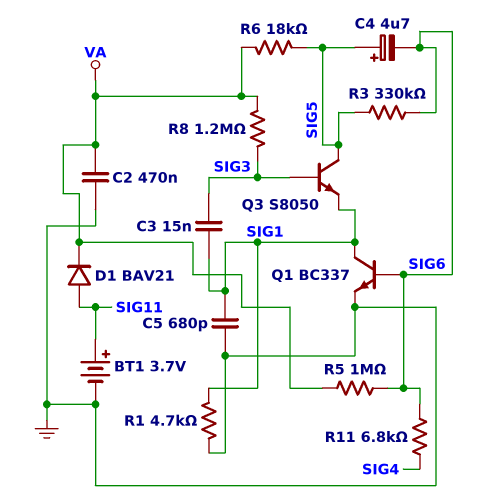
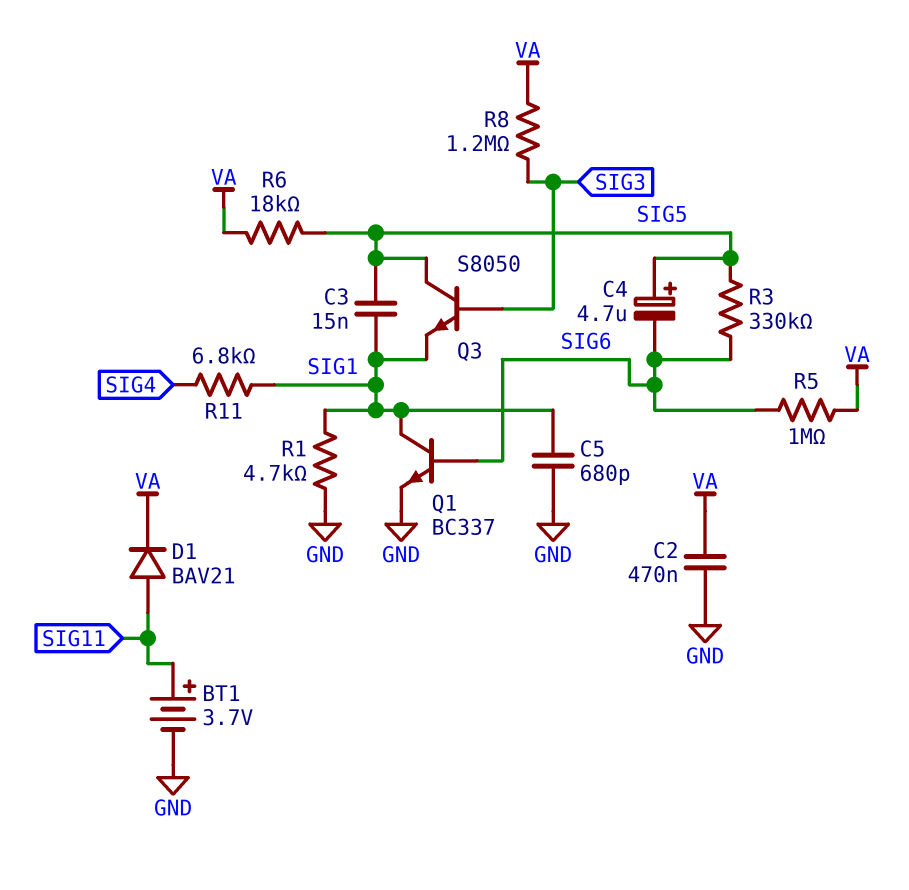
C3: 15nF (SIG1, SIG3) -> 15nF (SIG1, SIG5)
R11: 6.8k (SIG4, SIG6) -> 6.8k (SIG1, SIG4)

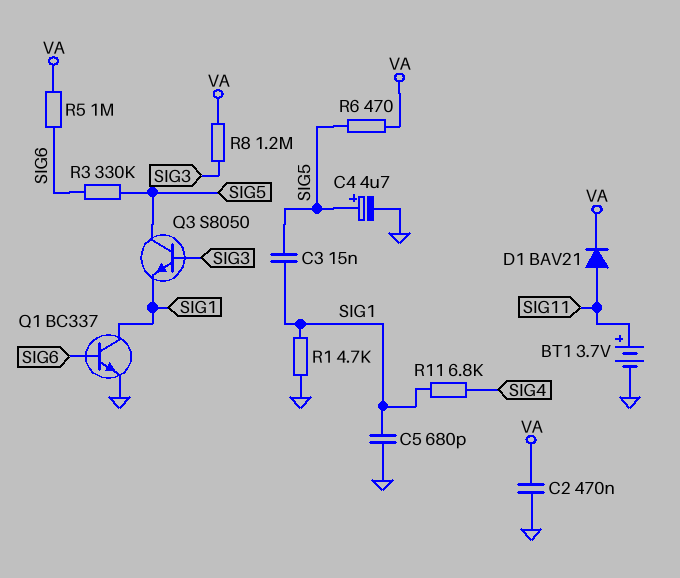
C4: 4.7uF (plus SIG5, minus SIG6) -> 4.7uF (plus SIG5, minus GND)
R6: 18k (SIG5, VA) -> 470 (SIG5, VA)

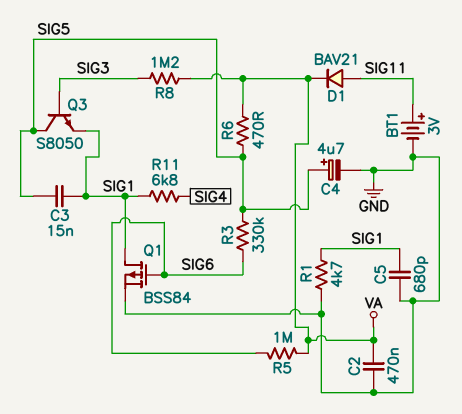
BT1: 3.7V (plus SIG11, minus GND) -> 3V (plus SIG11, minus GND)
Q1: NPN BC337 (B SIG6, C SIG1, E GND) -> PMOS BSS84 (G SIG6, D SIG1, S GND)

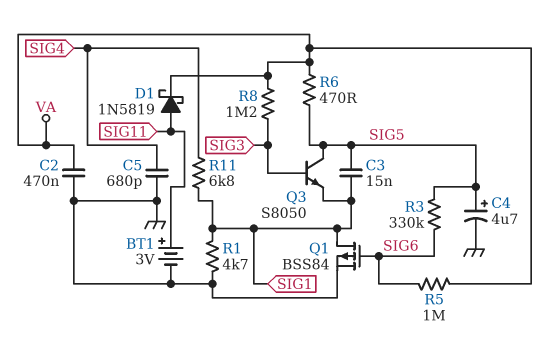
C5: 680pF (GND, SIG1) -> 680pF (GND, SIG4)
D1: diode BAV21 (A SIG11, K VA) -> schottky 1N5819 (A SIG11, K VA)

